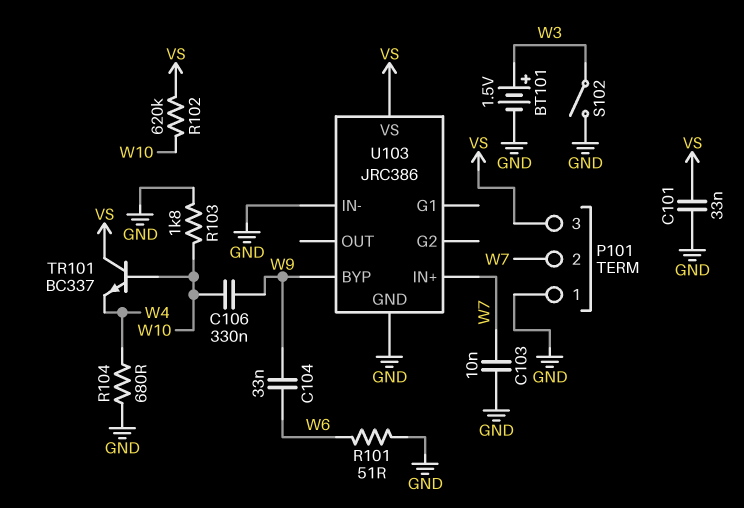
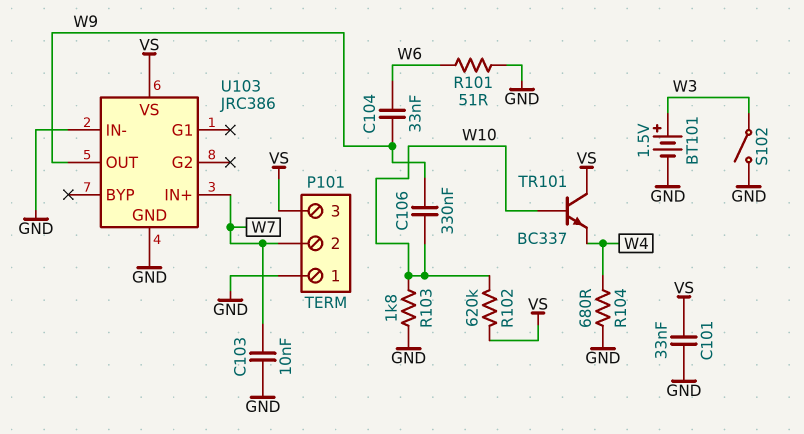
U103 pin BYP: W9 -> none
U103 pin OUT: none -> W9

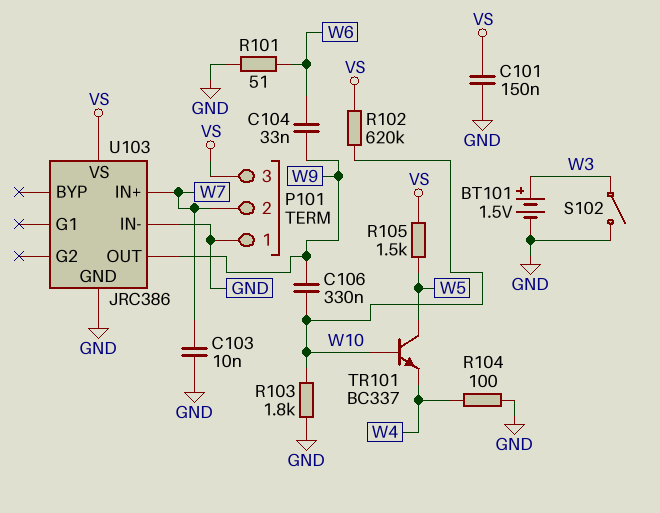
C101: 33nF (GND, VS) -> 150nF (GND, VS)
R104: 680 (GND, W4) -> 100 (GND, W4)
R105: none -> 1.5k (VS, W5)
TR101: NPN BC337 (B W10, C VS, E W4) -> NPN BC337 (B W10, C W5, E W4)

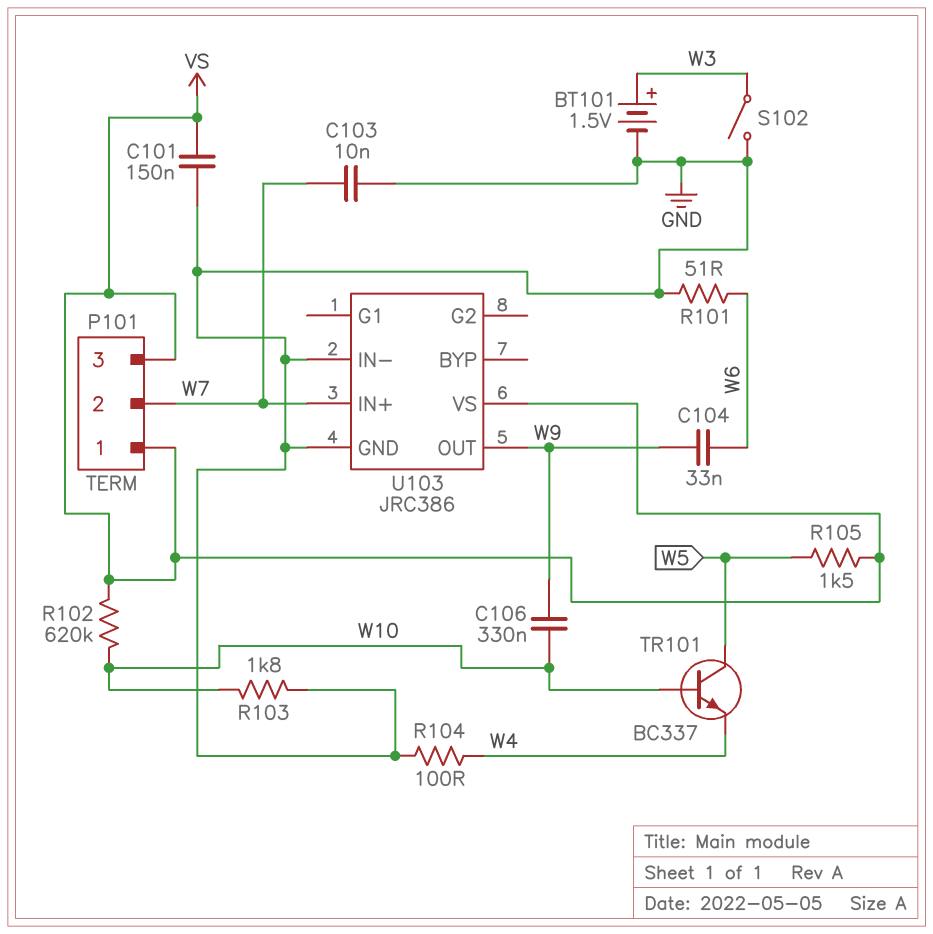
P101 pin 1: GND -> VS

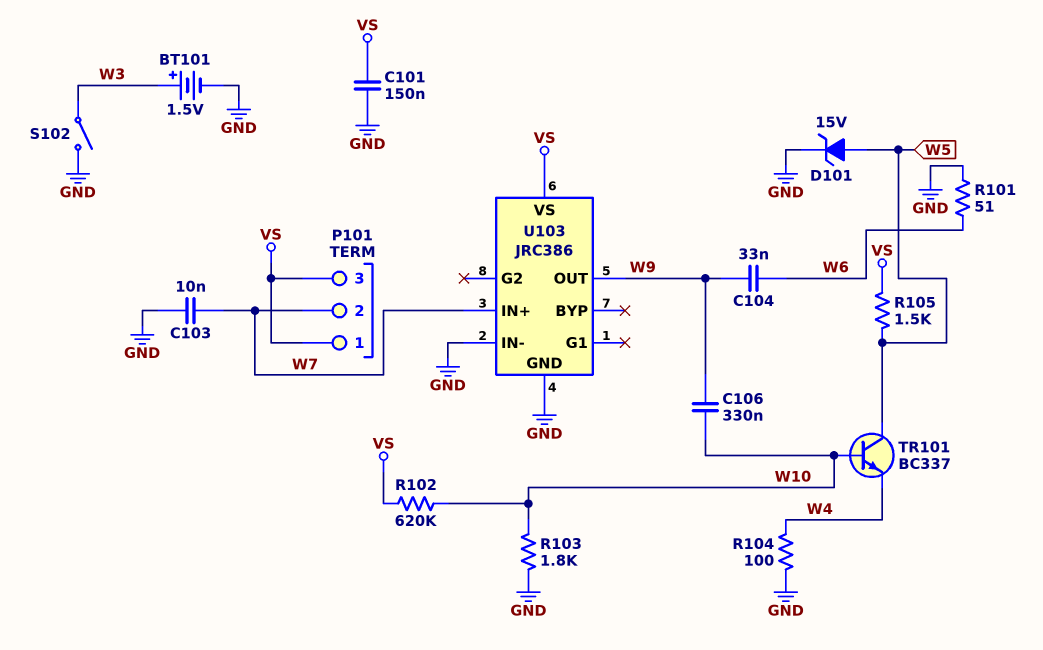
D101: none -> zener 15V (A W5, K GND)

